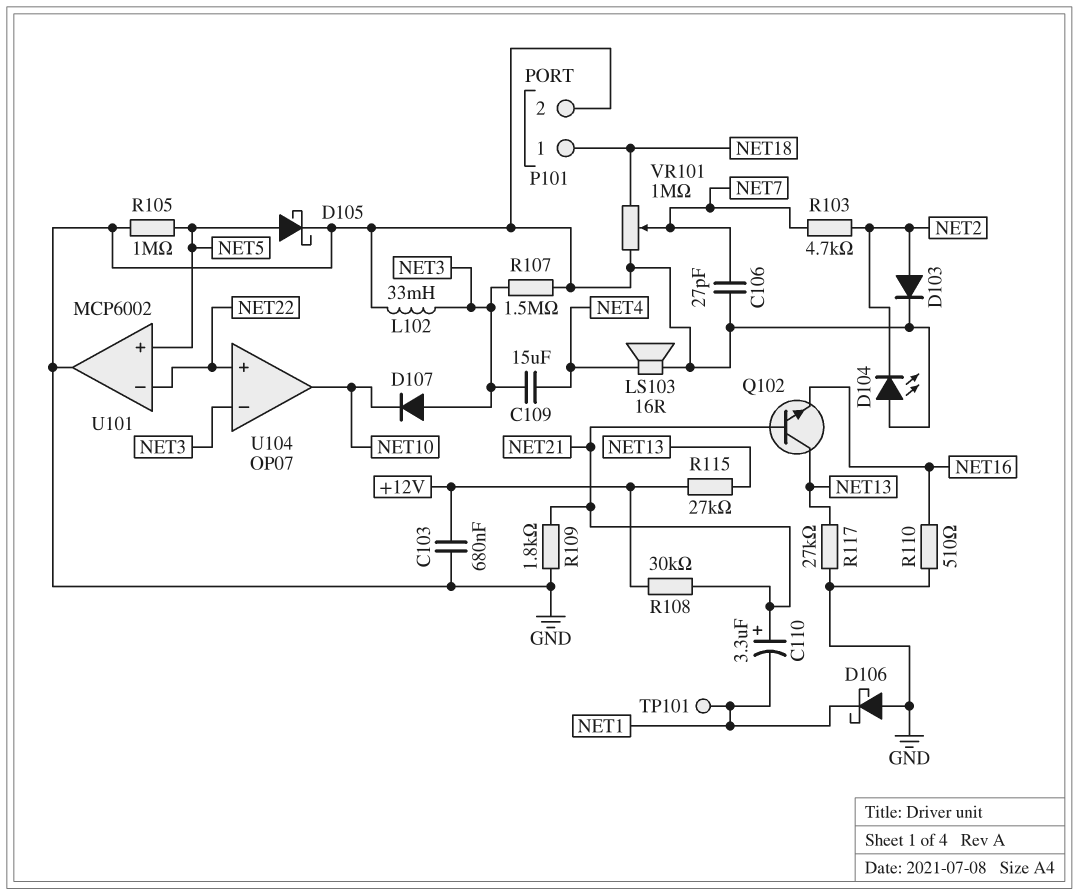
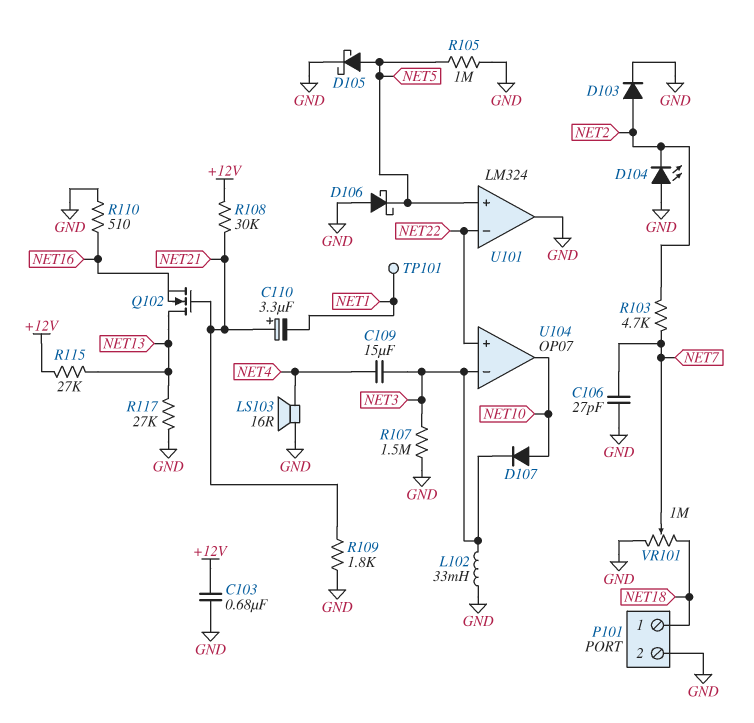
D106: schottky (A GND, K NET1) -> schottky (A GND, K NET5)
D107: diode (A NET3, K NET10) -> diode (A NET10, K NET3)
Q102: NPN (B NET21, C NET13, E NET16) -> NMOS (G NET21, D NET13, S NET16)
U101: MCP6002 -> LM324

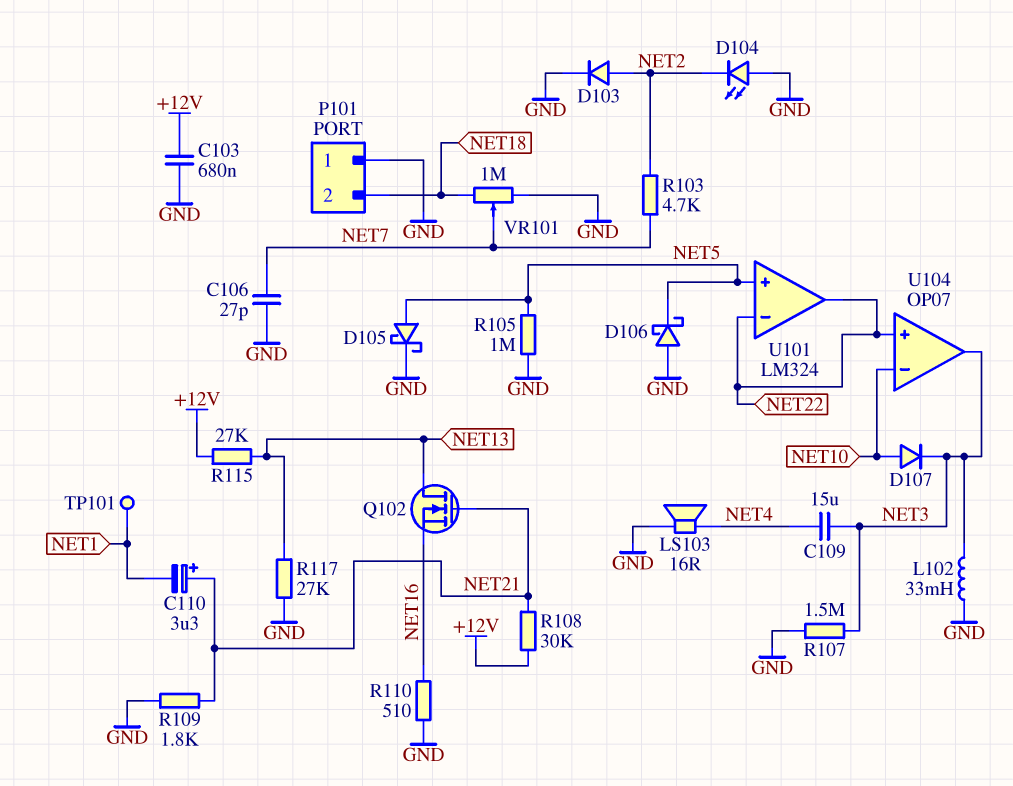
P101 pin 1: NET18 -> GND
P101 pin 2: GND -> NET18
U101 pin out: GND -> NET22
U104 pin in-: NET3 -> NET10
U104 pin out: NET10 -> NET3

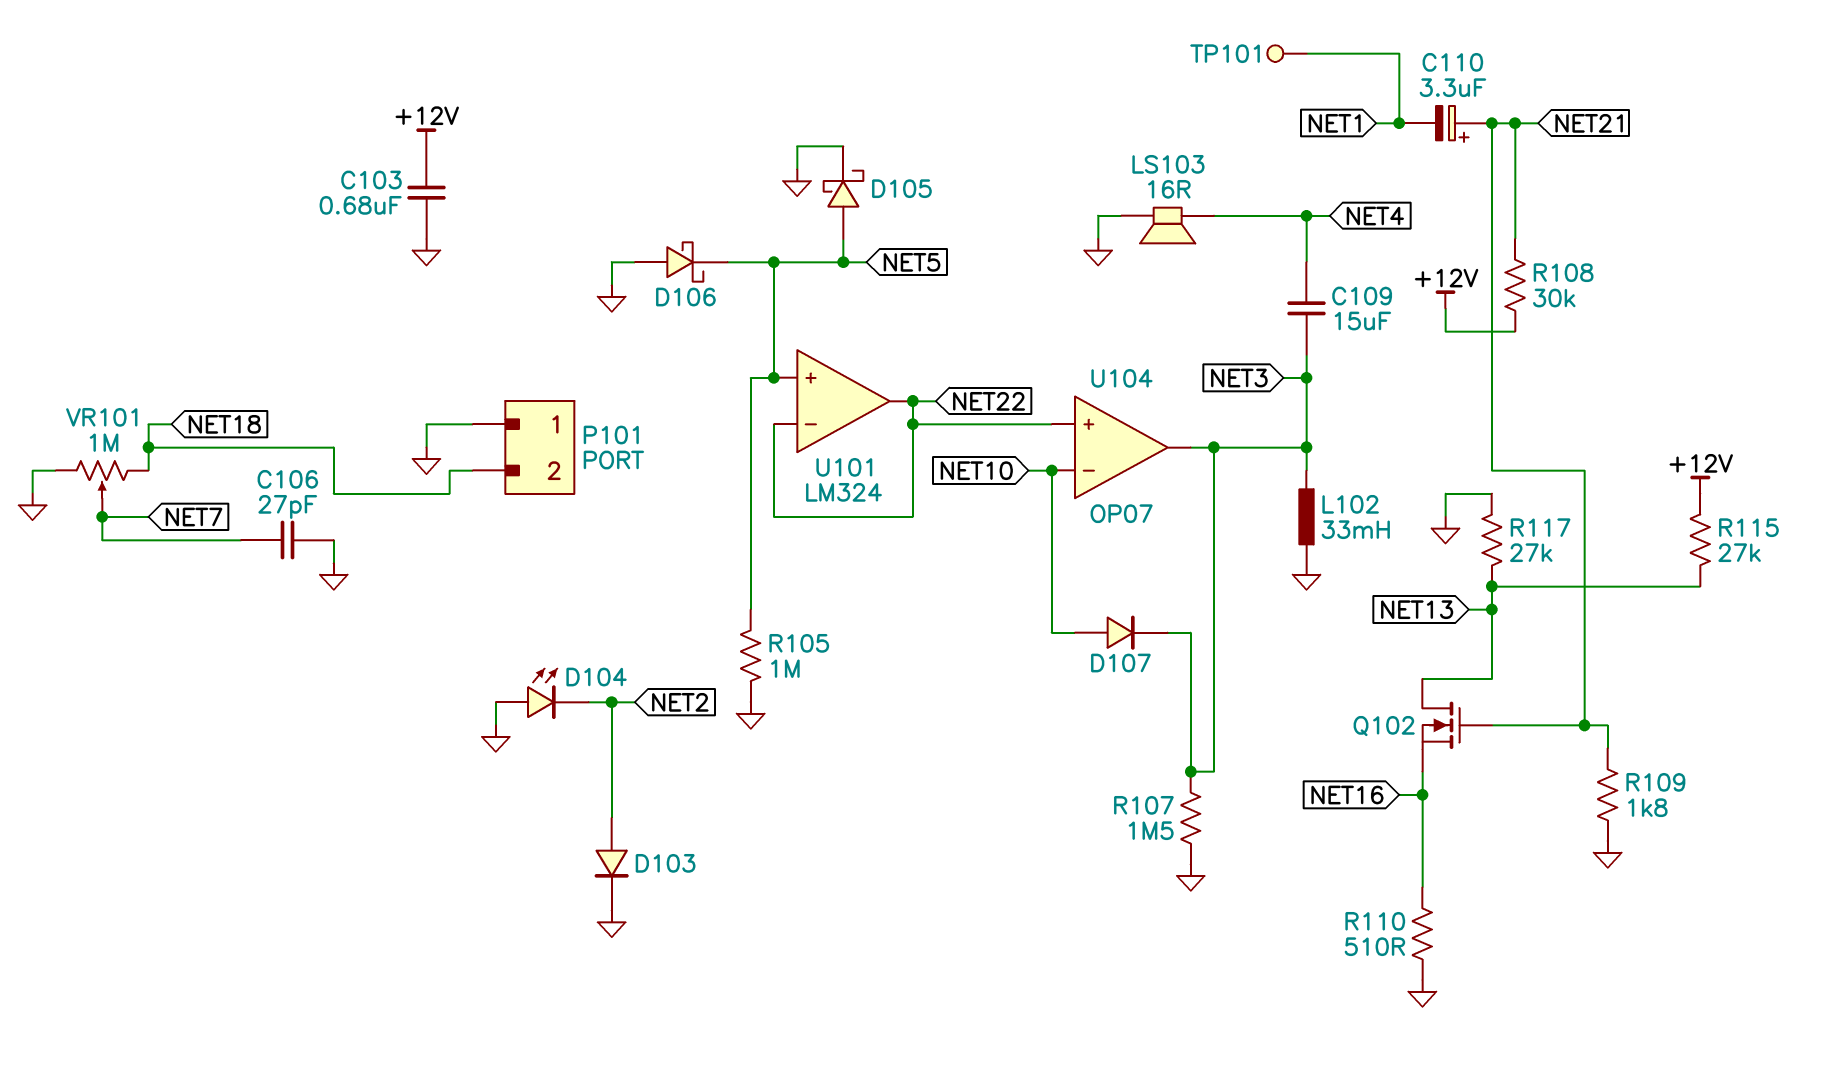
R103: 4.7k (NET2, NET7) -> none

